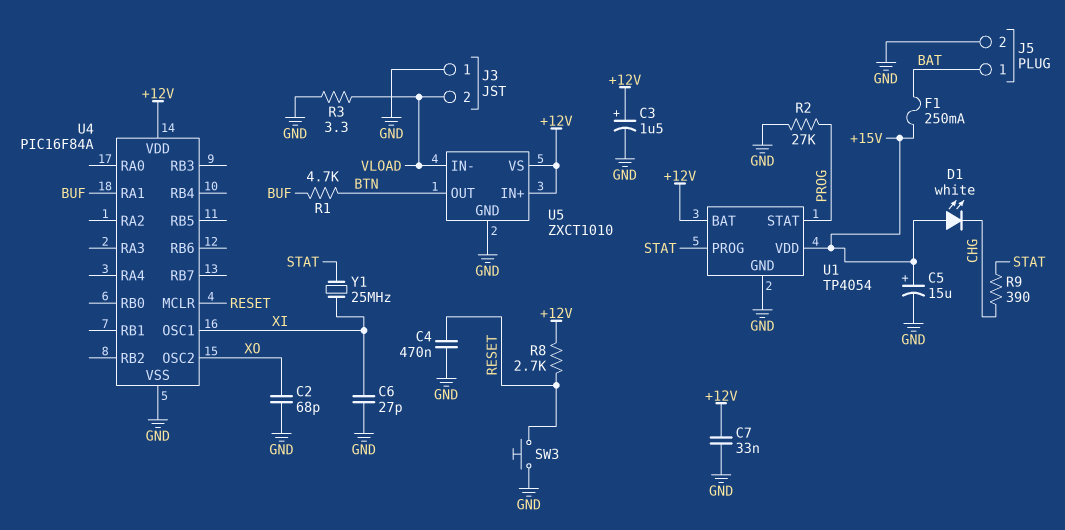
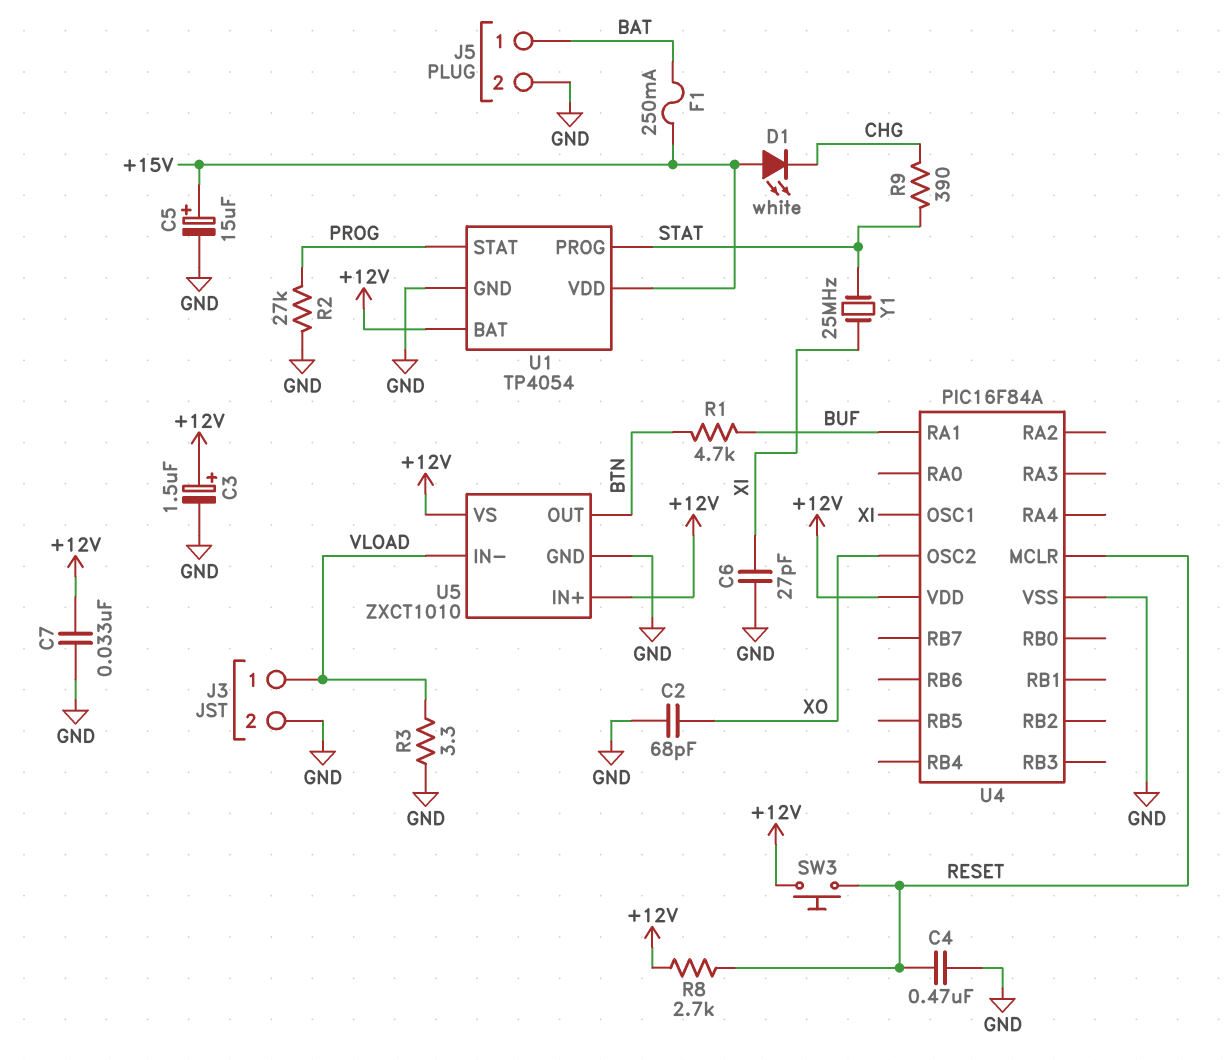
J3 pin 1: GND -> VLOAD
J3 pin 2: VLOAD -> GND
SW3: button (GND, RESET) -> button (+12V, RESET)

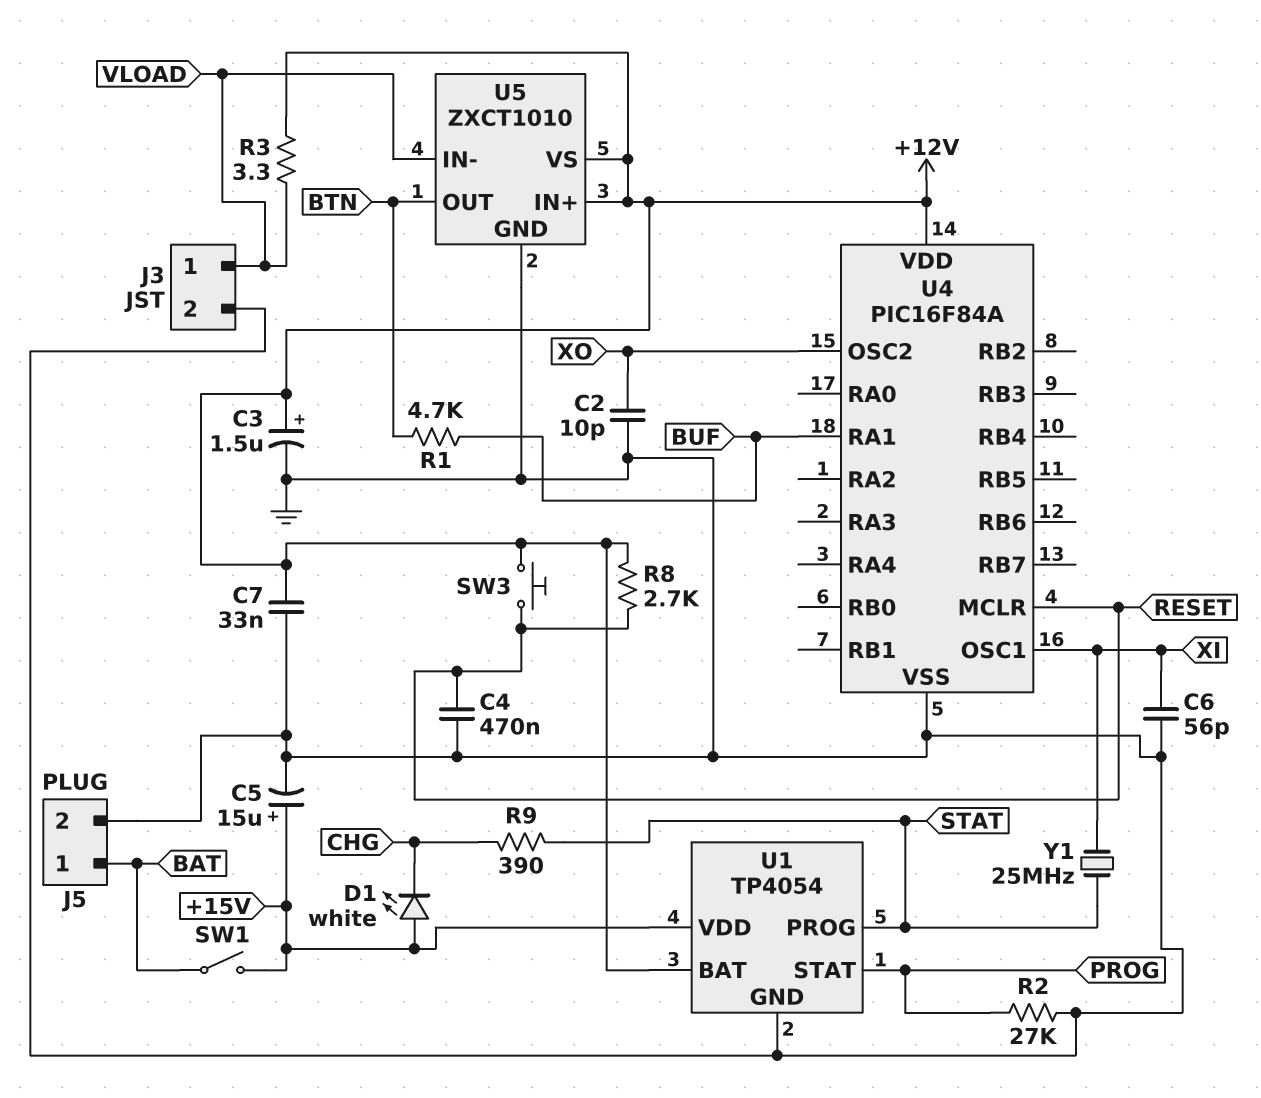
C2: 68pF (GND, XO) -> 10pF (GND, XO)
C6: 27pF (GND, XI) -> 56pF (GND, XI)
F1: 250mA (+15V, BAT) -> none
R3: 3.3 (GND, VLOAD) -> 3.3 (+12V, VLOAD)
SW1: none -> switch (+15V, BAT)

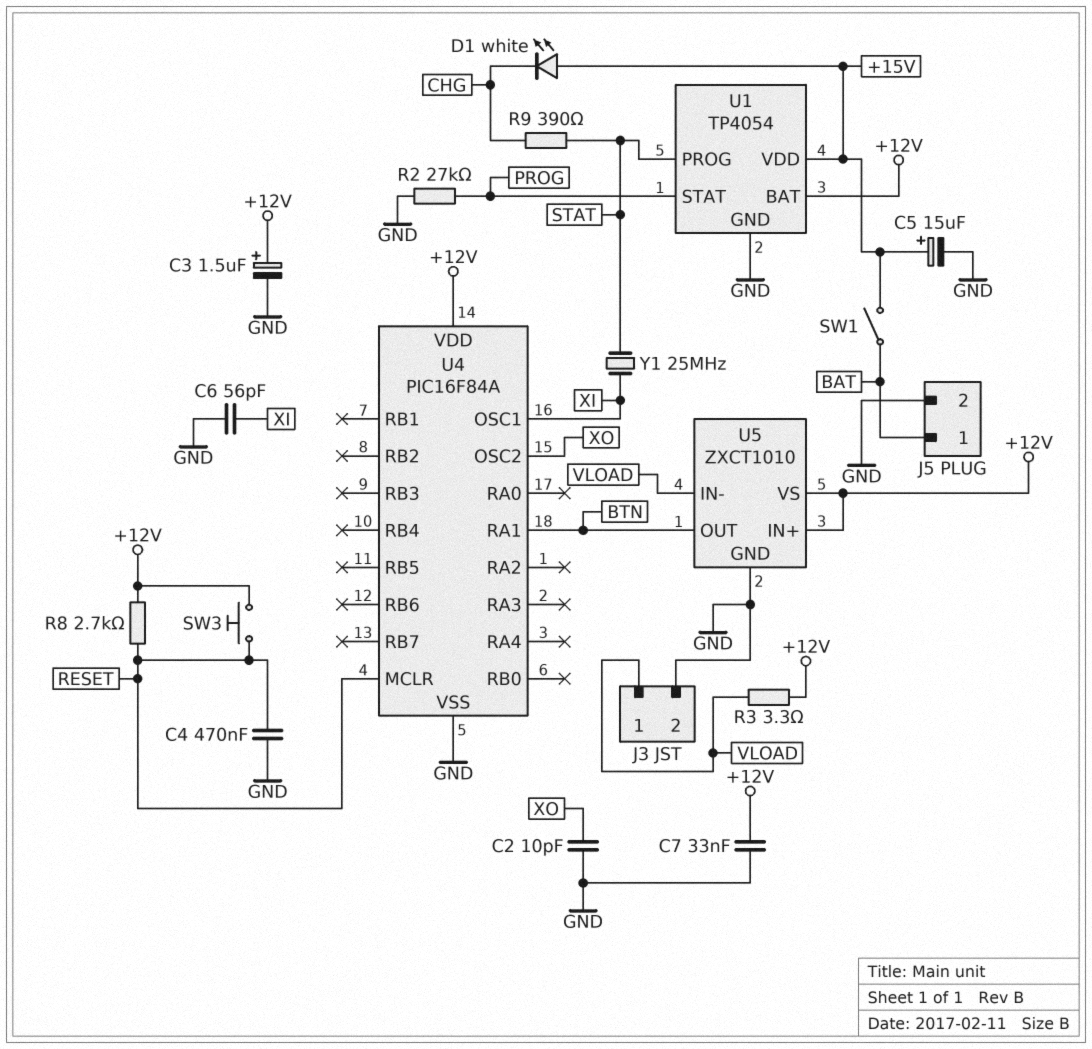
R1: 4.7k (BTN, BUF) -> none
U4 pin RA1: BUF -> BTN

